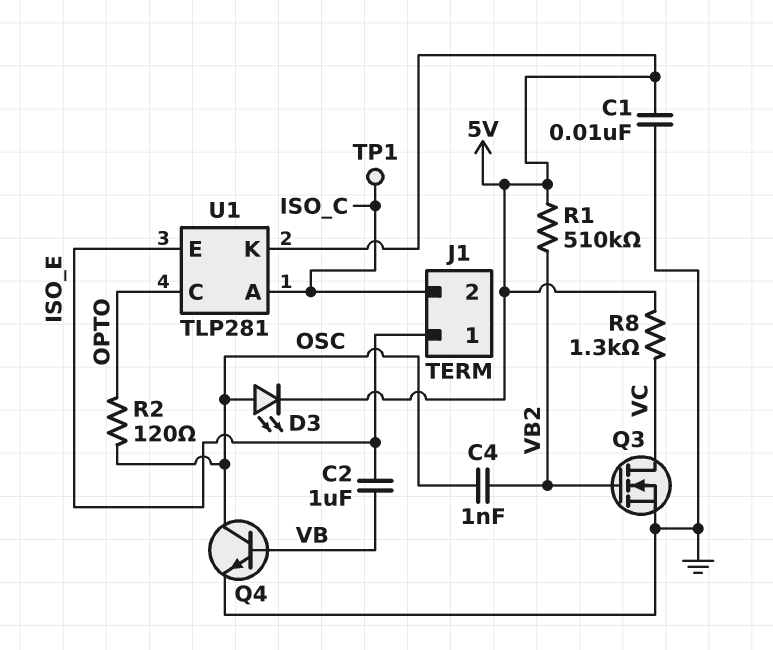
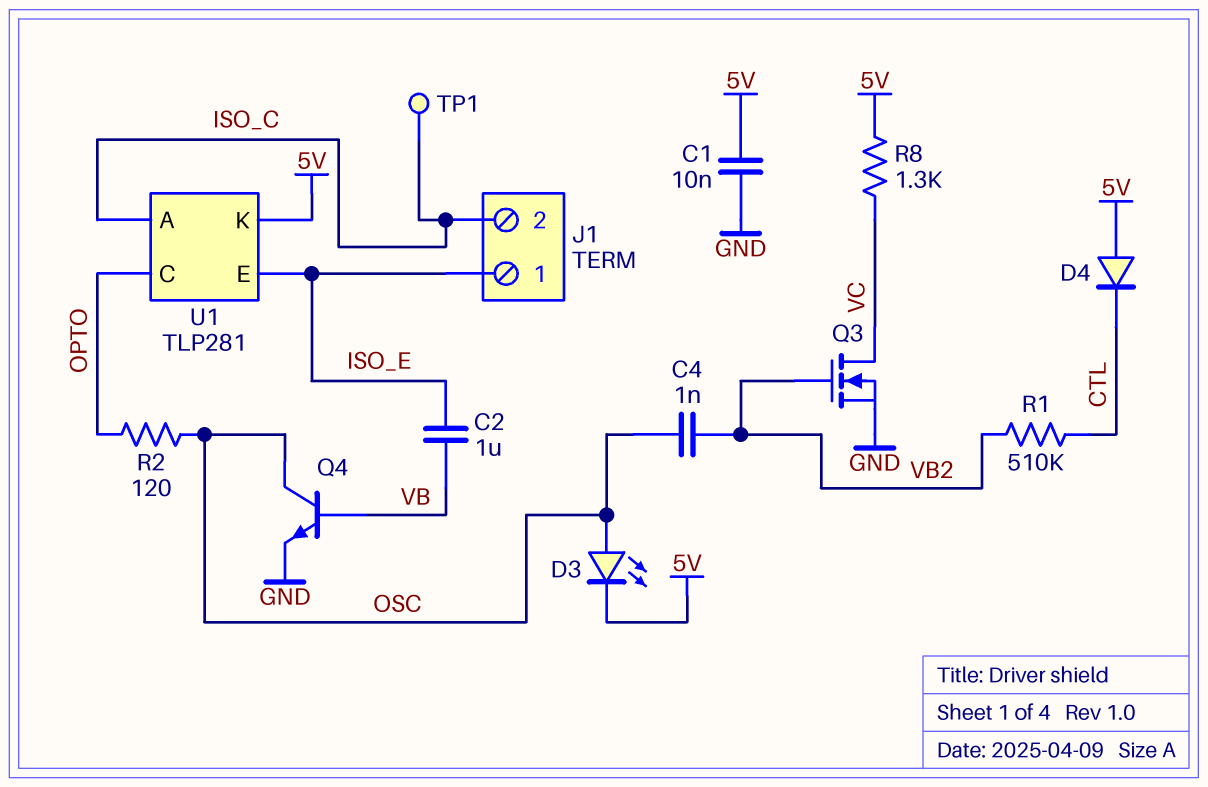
D4: none -> diode (A 5V, K CTL)
R1: 510k (5V, VB2) -> 510k (CTL, VB2)

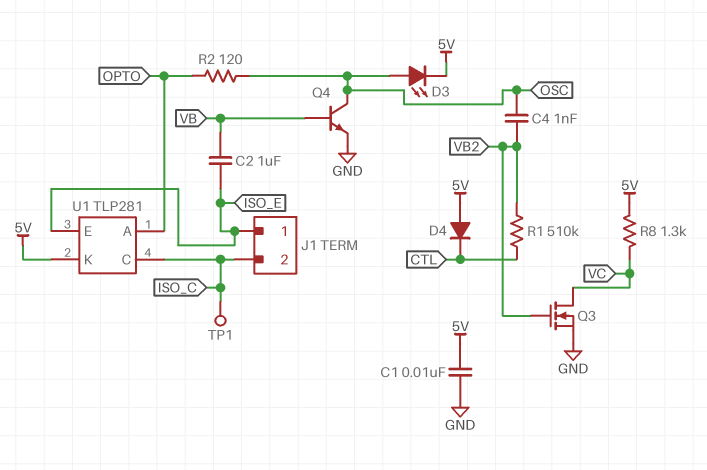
U1 pin A: ISO_C -> OPTO
U1 pin C: OPTO -> ISO_C

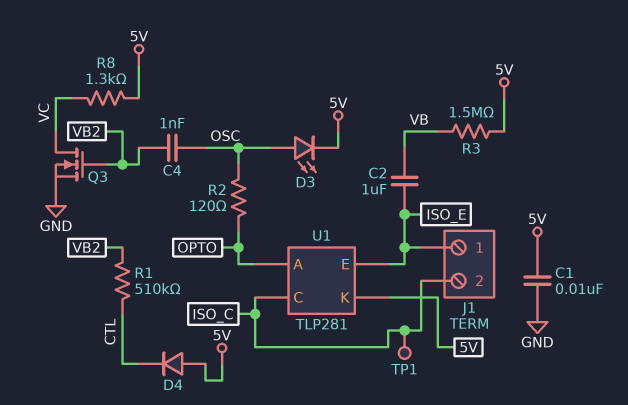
Q4: NPN (B VB, C OSC, E GND) -> none
R3: none -> 1.5M (5V, VB)

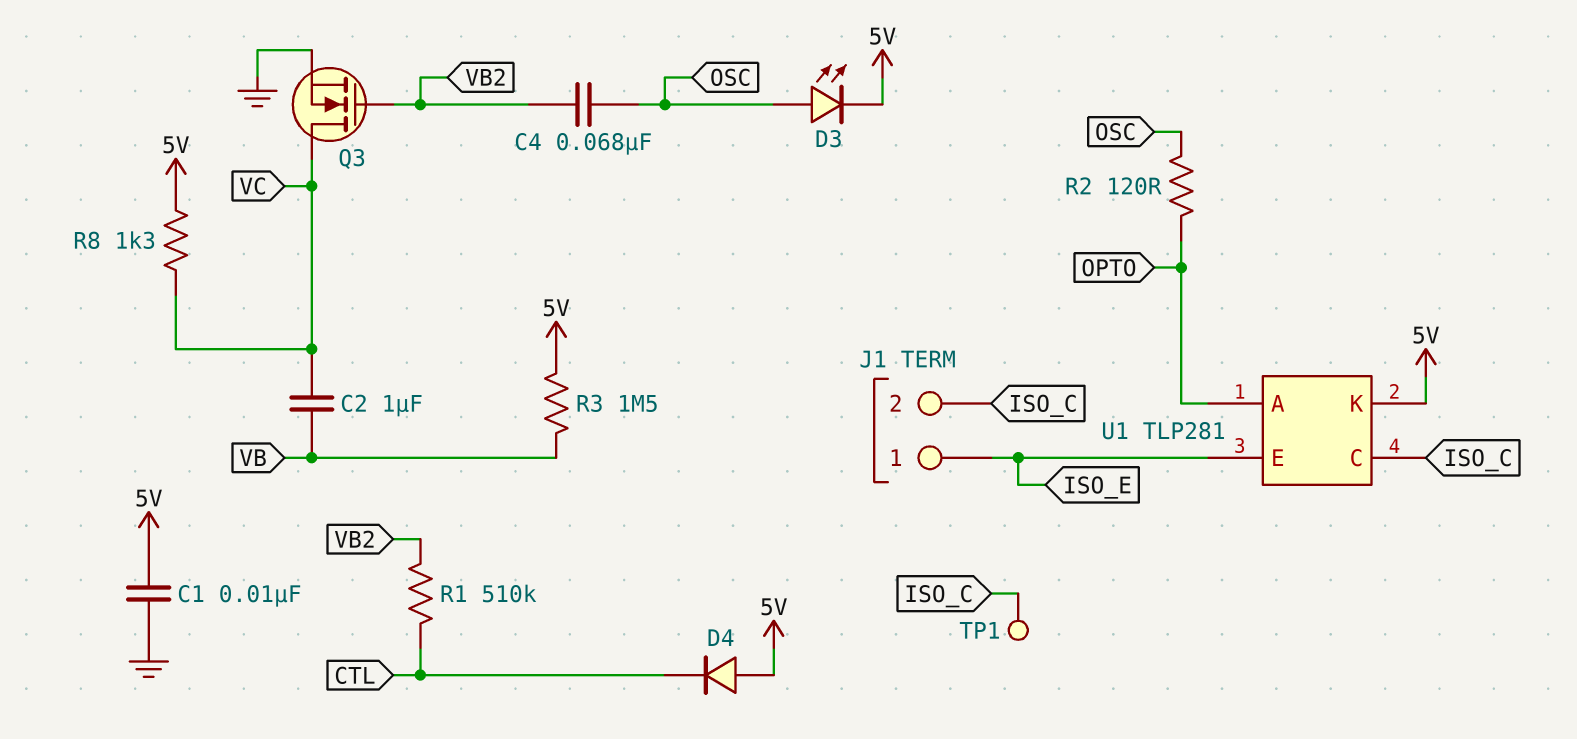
C2: 1uF (ISO_E, VB) -> 1uF (VB, VC)
C4: 1nF (OSC, VB2) -> 68nF (OSC, VB2)

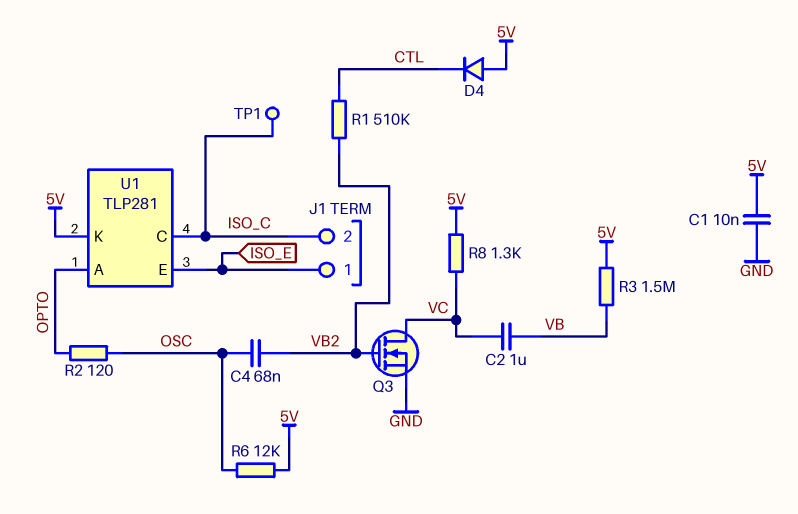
D3: LED (A OSC, K 5V) -> none
R6: none -> 12k (5V, OSC)

